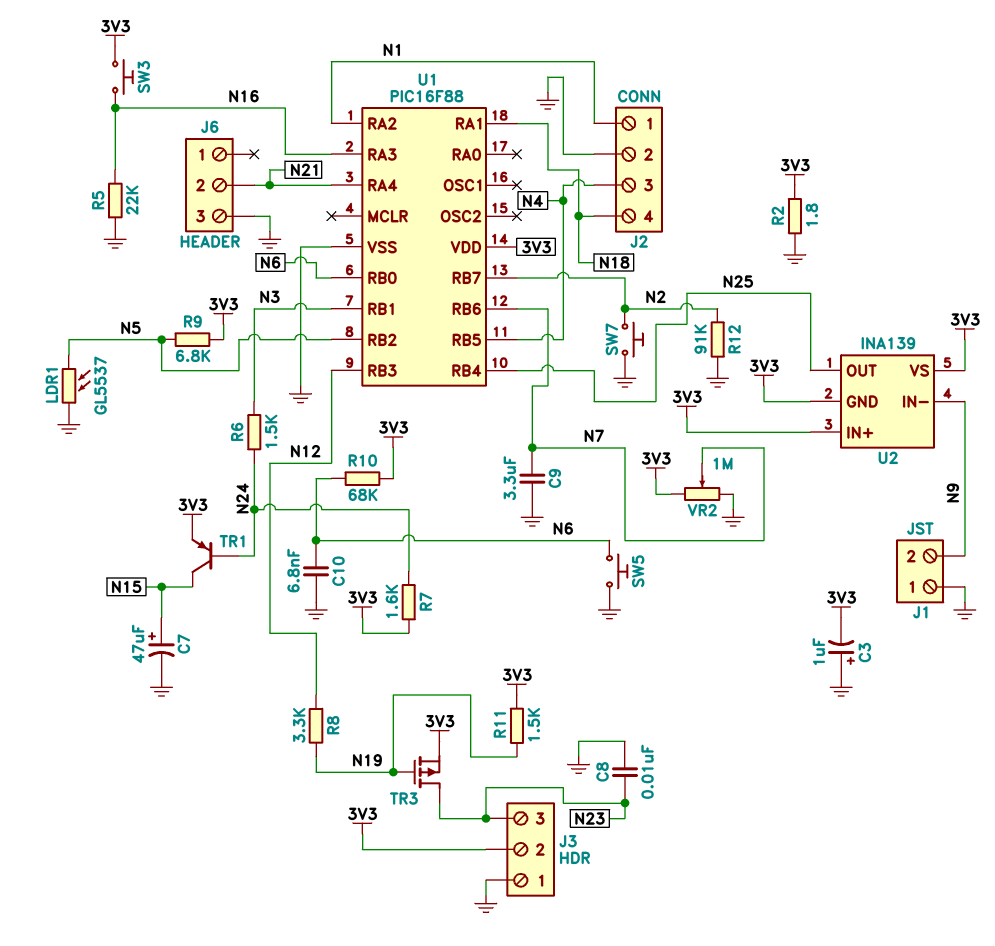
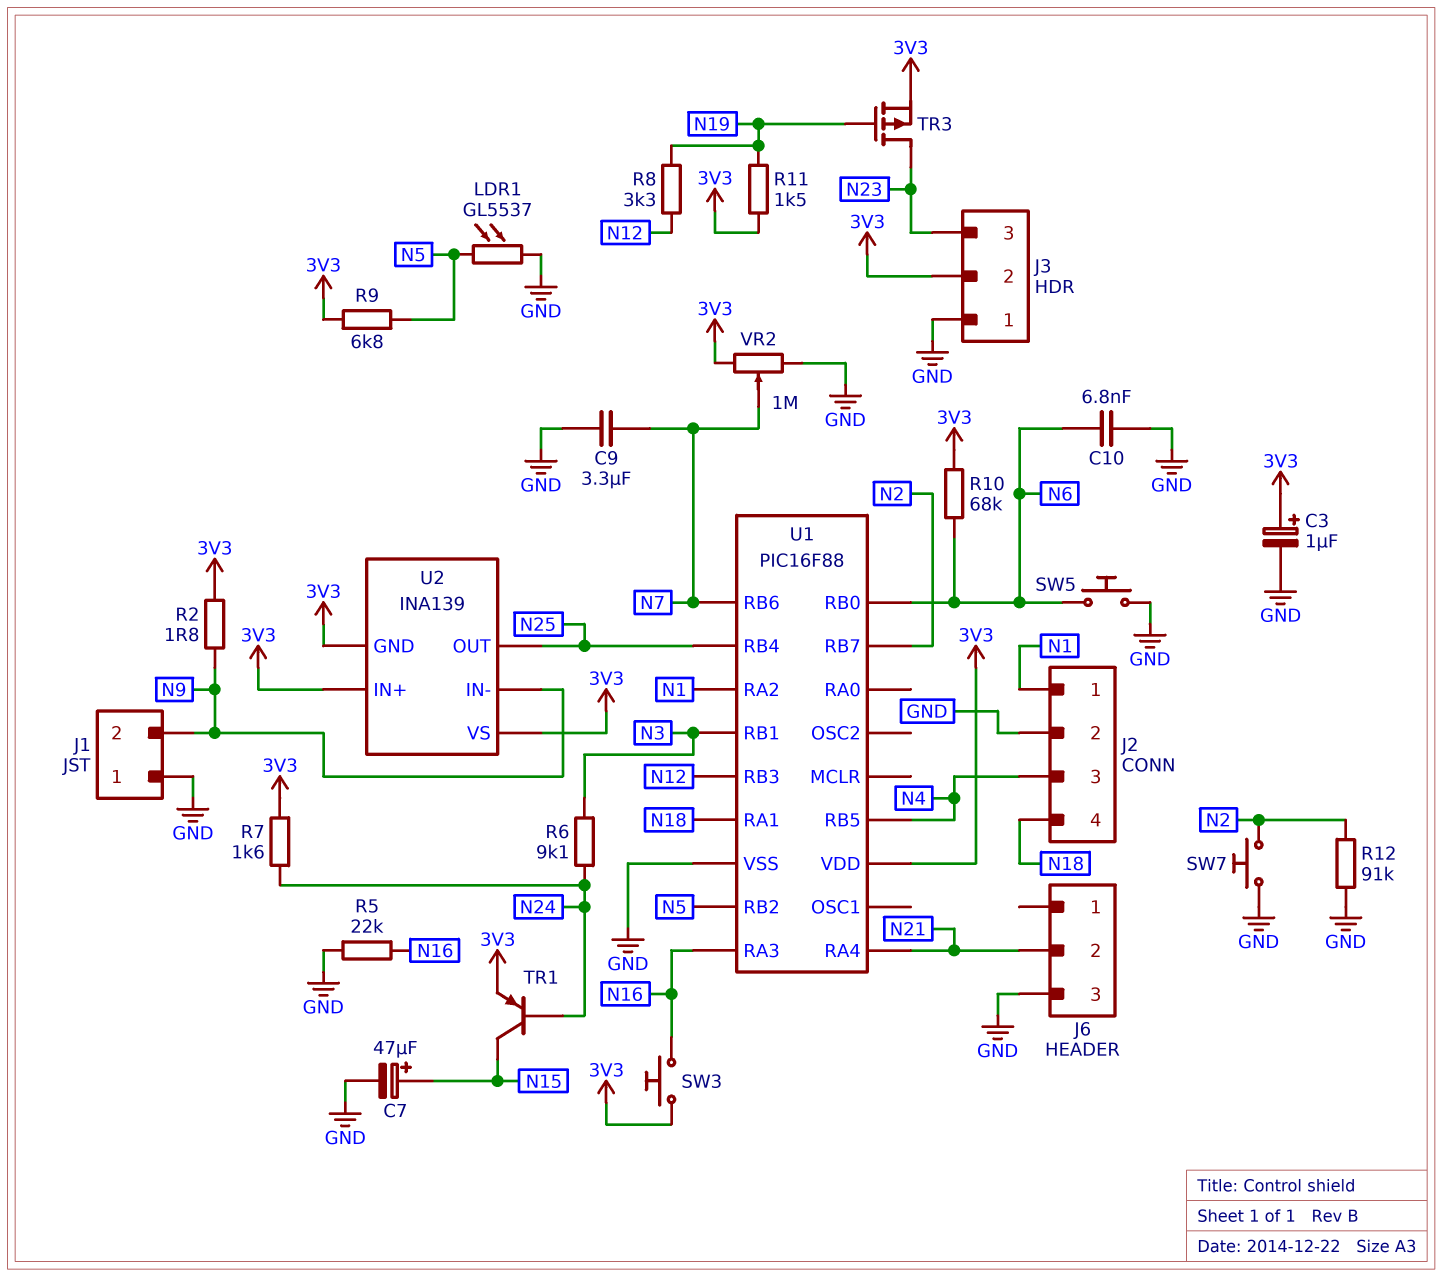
C3: 1uF (plus GND, minus 3V3) -> 1uF (plus 3V3, minus GND)
C8: 10nF (GND, N23) -> none
R2: 1.8 (3V3, GND) -> 1.8 (3V3, N9)
R6: 1.5k (N3, N24) -> 9.1k (N3, N24)

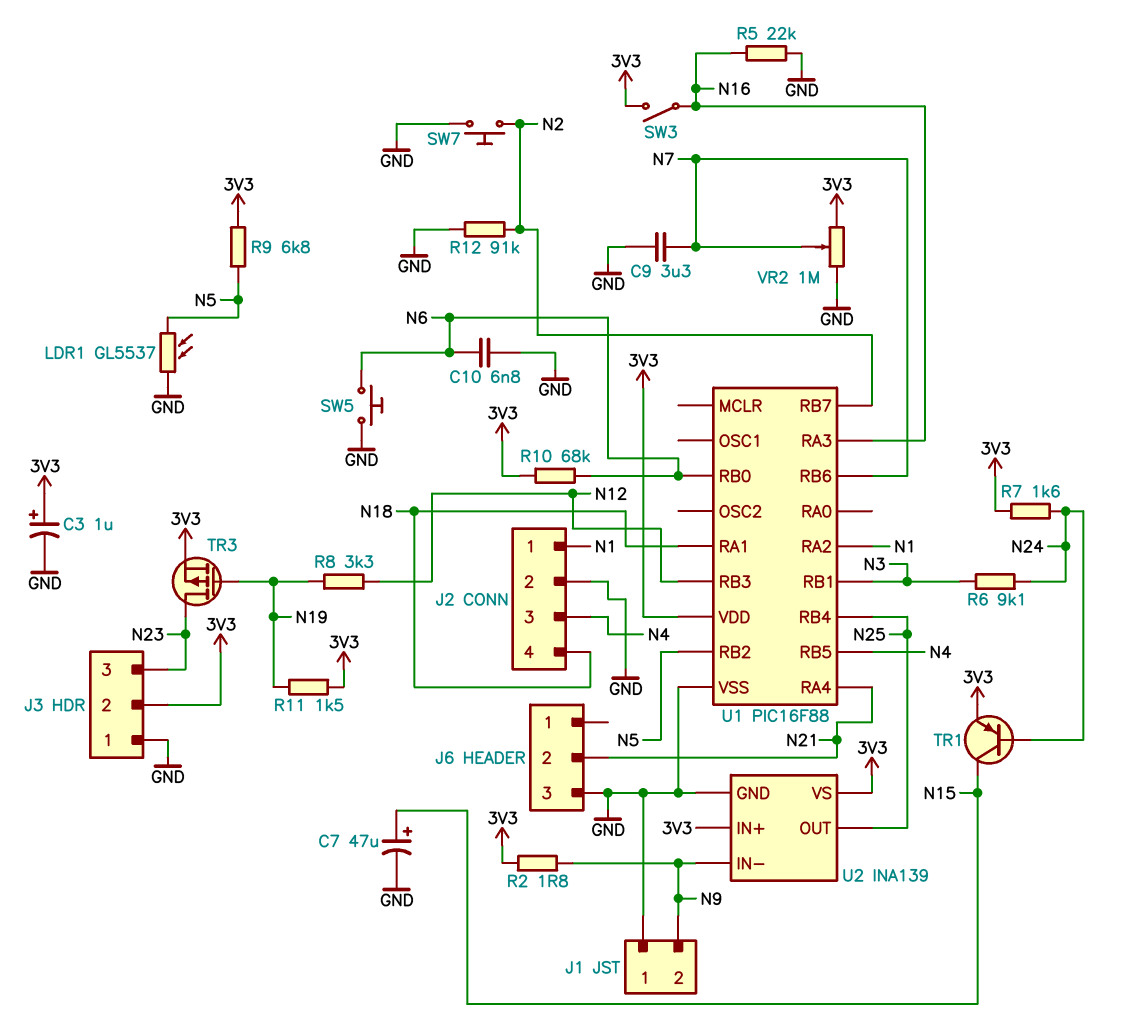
SW3: button (3V3, N16) -> switch (3V3, N16)
U2 pin GND: 3V3 -> GND

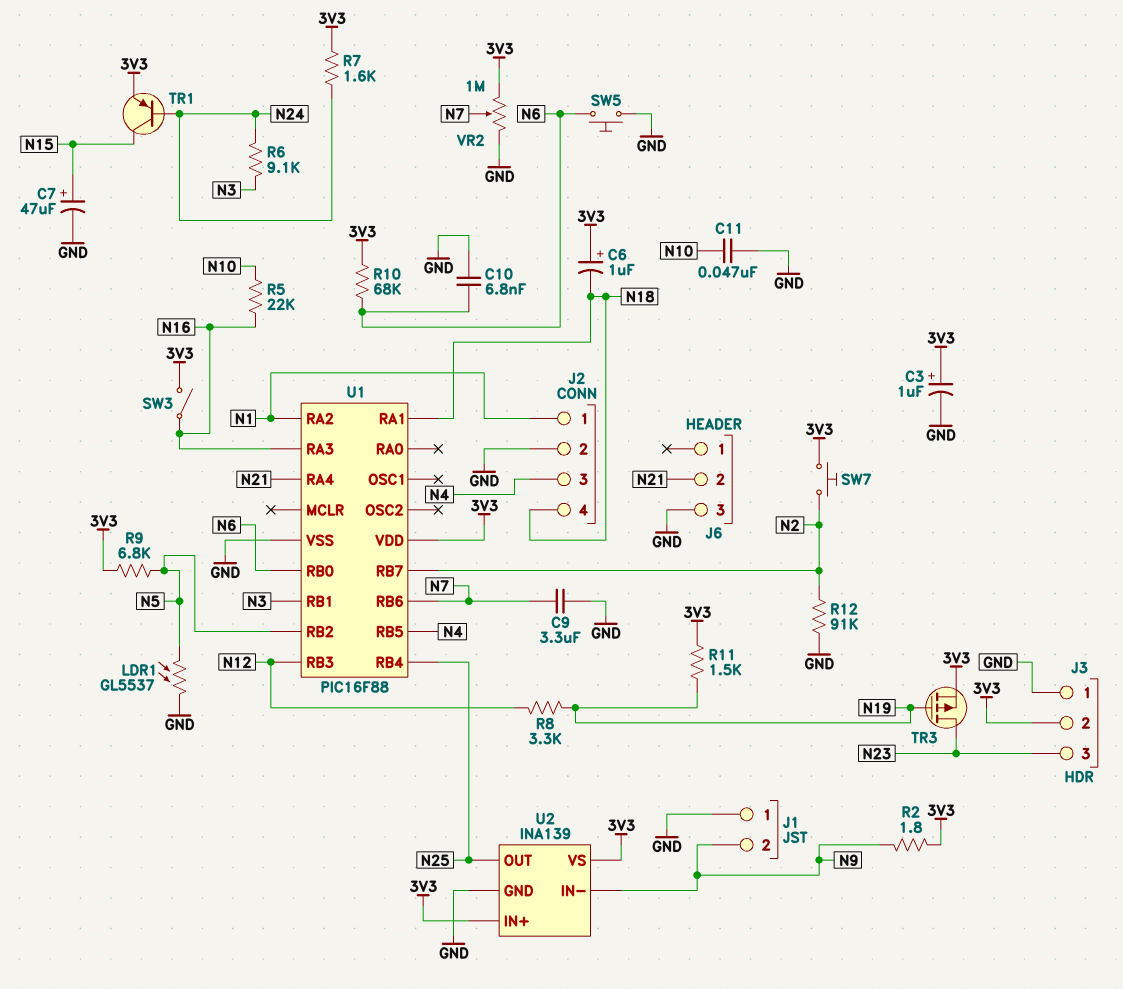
C6: none -> 1uF (plus 3V3, minus N18)
C11: none -> 47nF (GND, N10)
R5: 22k (GND, N16) -> 22k (N10, N16)
SW7: button (GND, N2) -> button (3V3, N2)

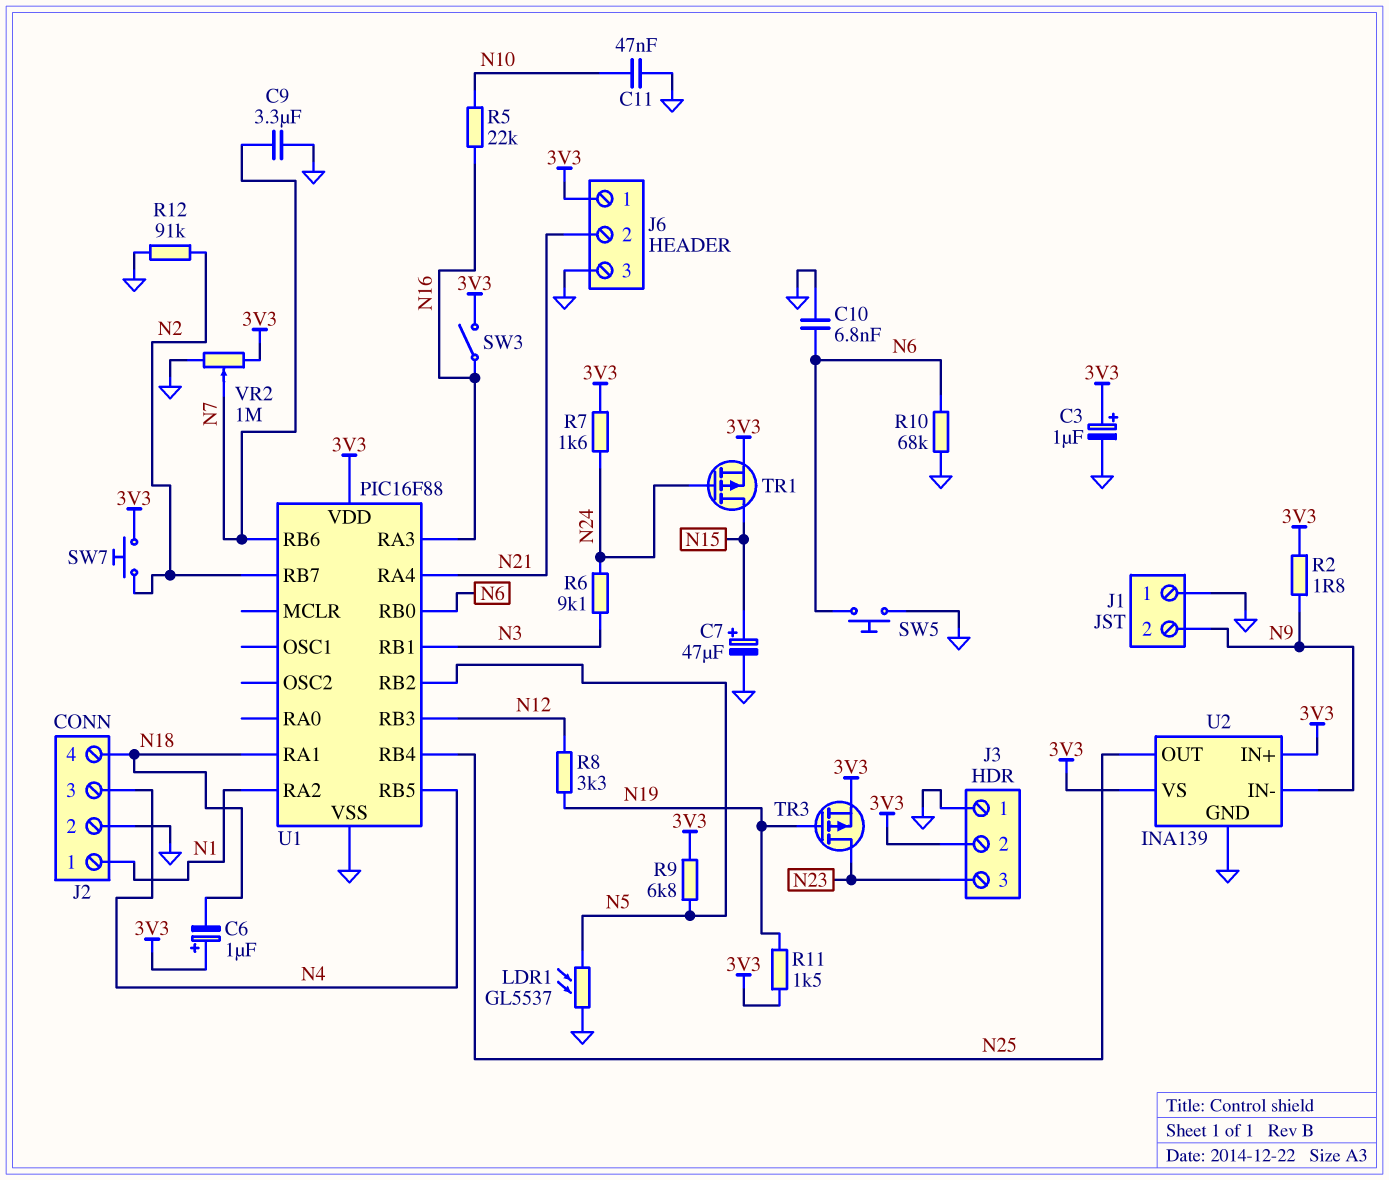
J6 pin 1: none -> 3V3
R10: 68k (3V3, N6) -> 68k (GND, N6)
TR1: PNP (B N24, C N15, E 3V3) -> PMOS (G N24, D N15, S 3V3)

